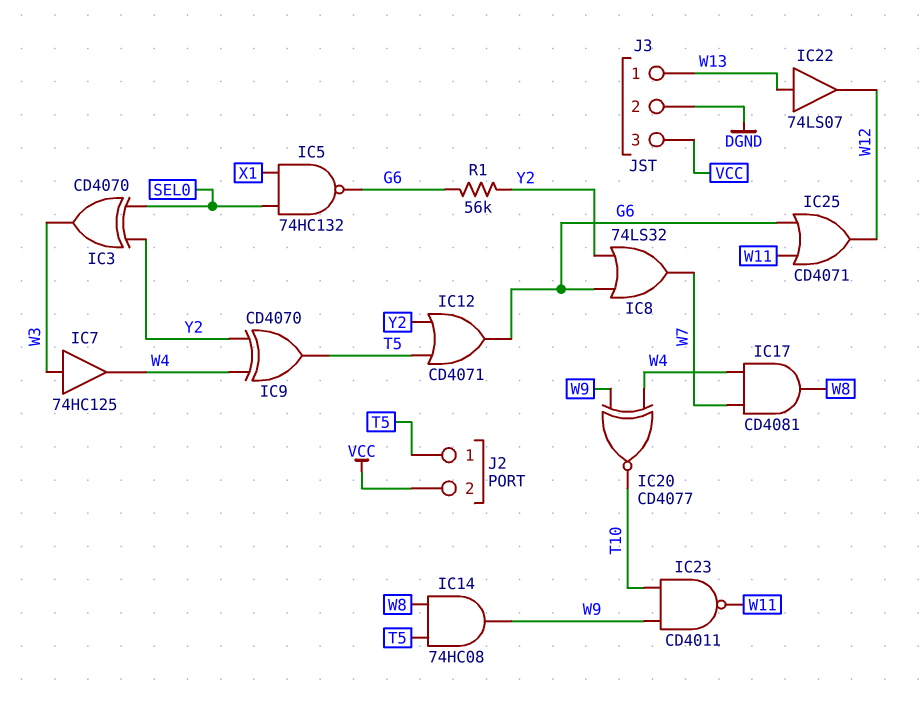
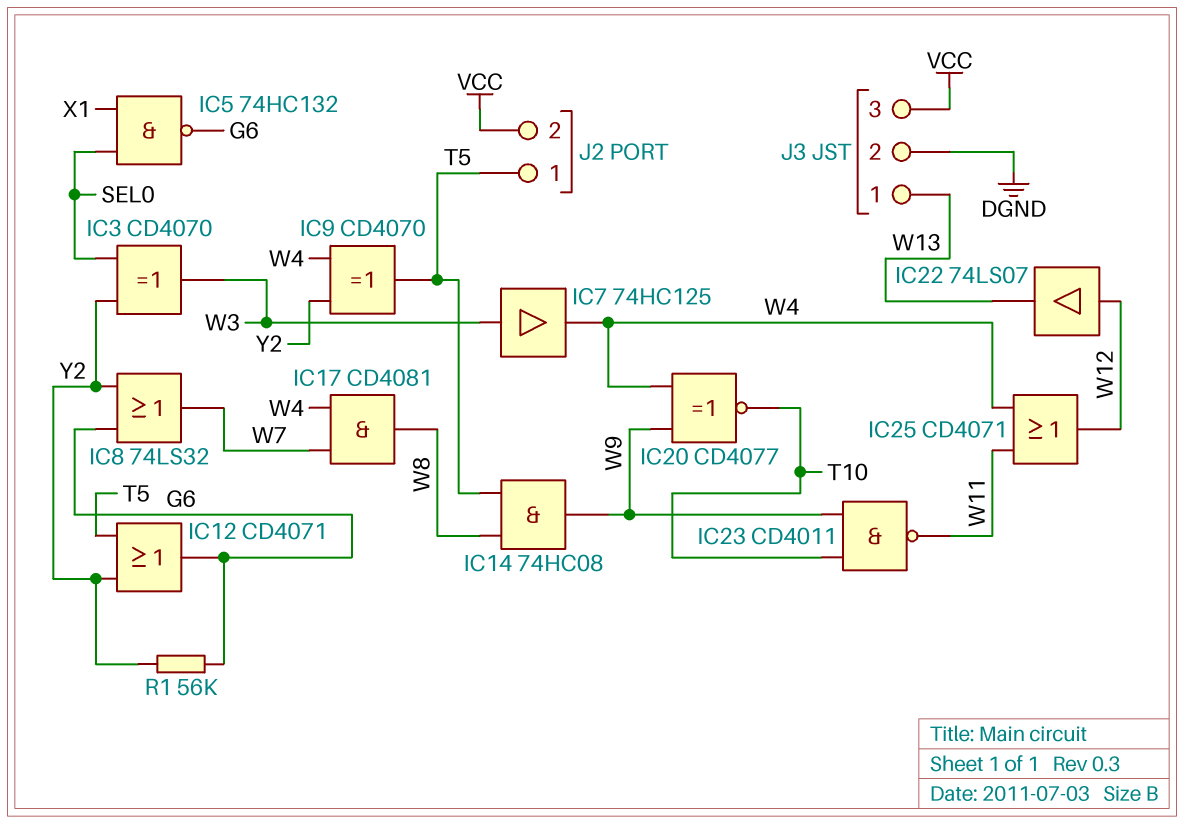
IC22: buffer 74LS07 (in W13, out W12) -> buffer 74LS07 (in W12, out W13)
IC25: OR CD4071 (in G6, in W11, out W12) -> OR CD4071 (in W4, in W11, out W12)

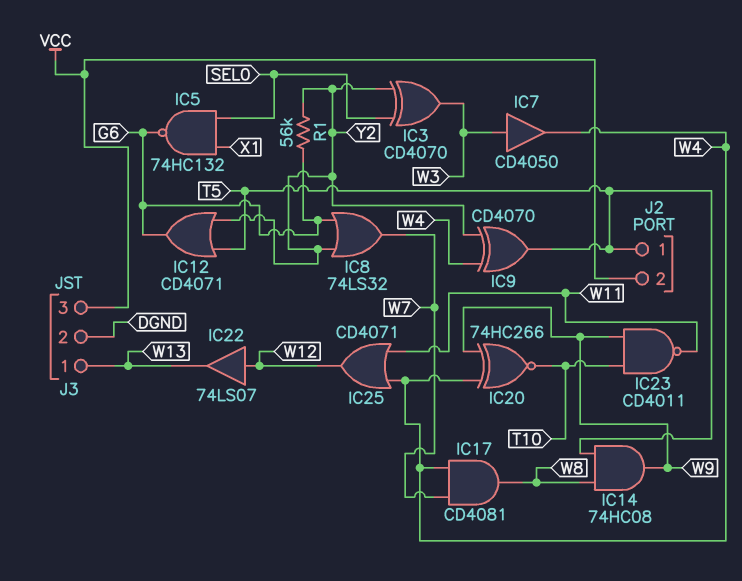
IC7: buffer 74HC125 (in W3, out W4) -> buffer CD4050 (in W3, out W4)
IC20: XNOR CD4077 (in W4, in W9, out T10) -> XNOR 74HC266 (in W4, in W9, out T10)

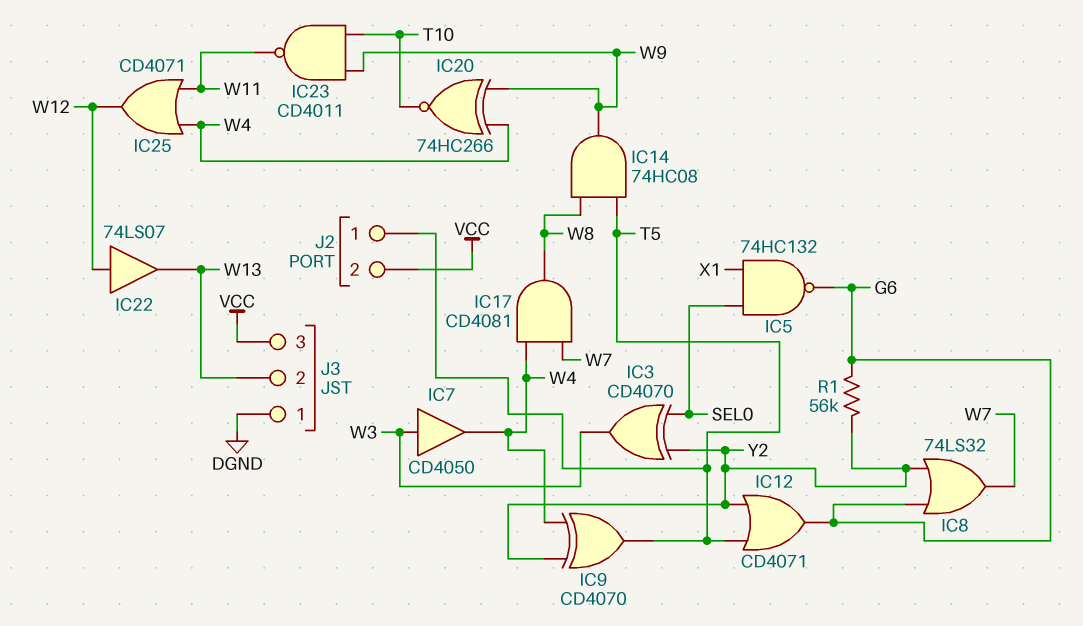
J3 pin 1: W13 -> DGND
J3 pin 2: DGND -> W13

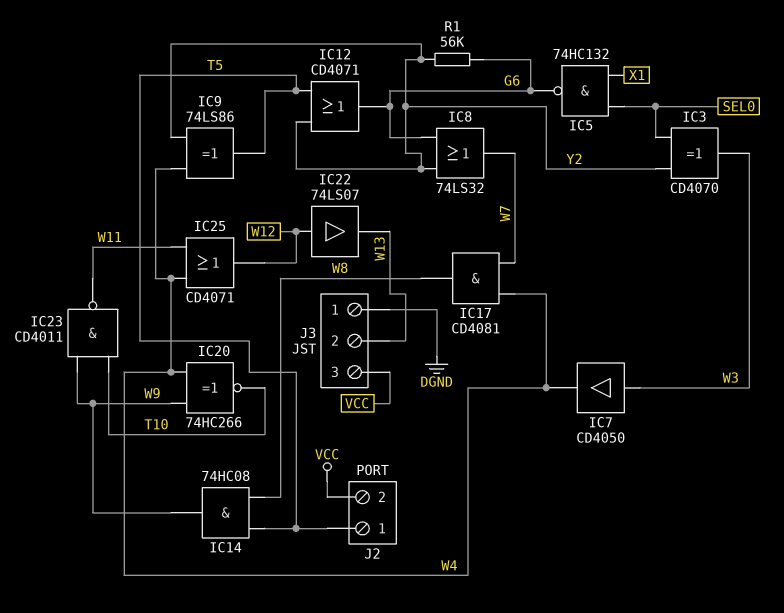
IC9: XOR CD4070 (in W4, in Y2, out T5) -> XOR 74LS86 (in W4, in Y2, out T5)

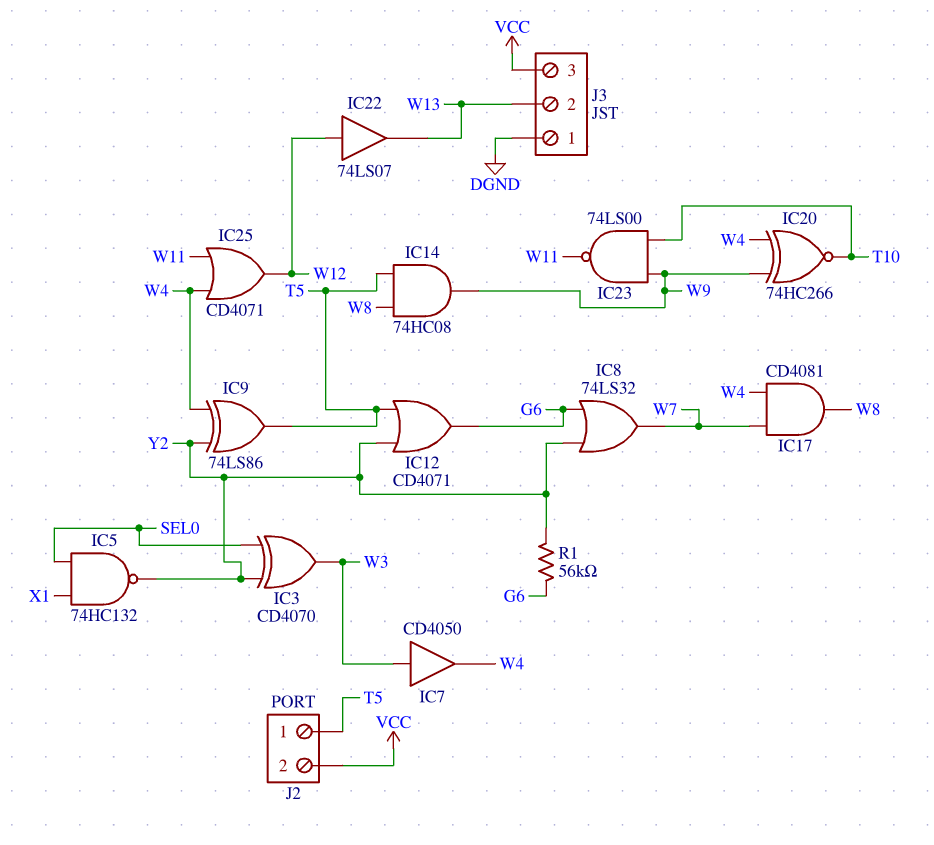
IC5: NAND 74HC132 (in SEL0, in X1, out G6) -> NAND 74HC132 (in SEL0, in X1, out Y2)
IC23: NAND CD4011 (in T10, in W9, out W11) -> NAND 74LS00 (in T10, in W9, out W11)

